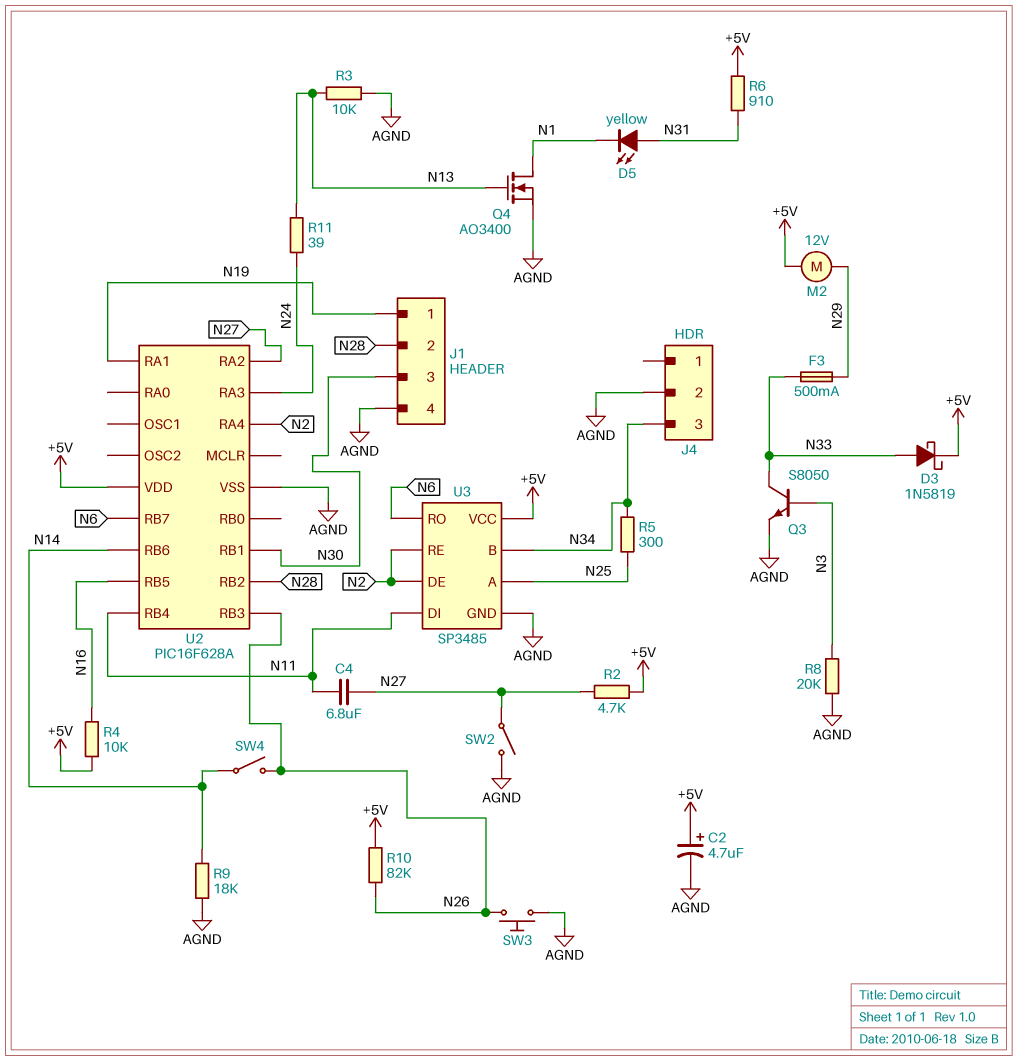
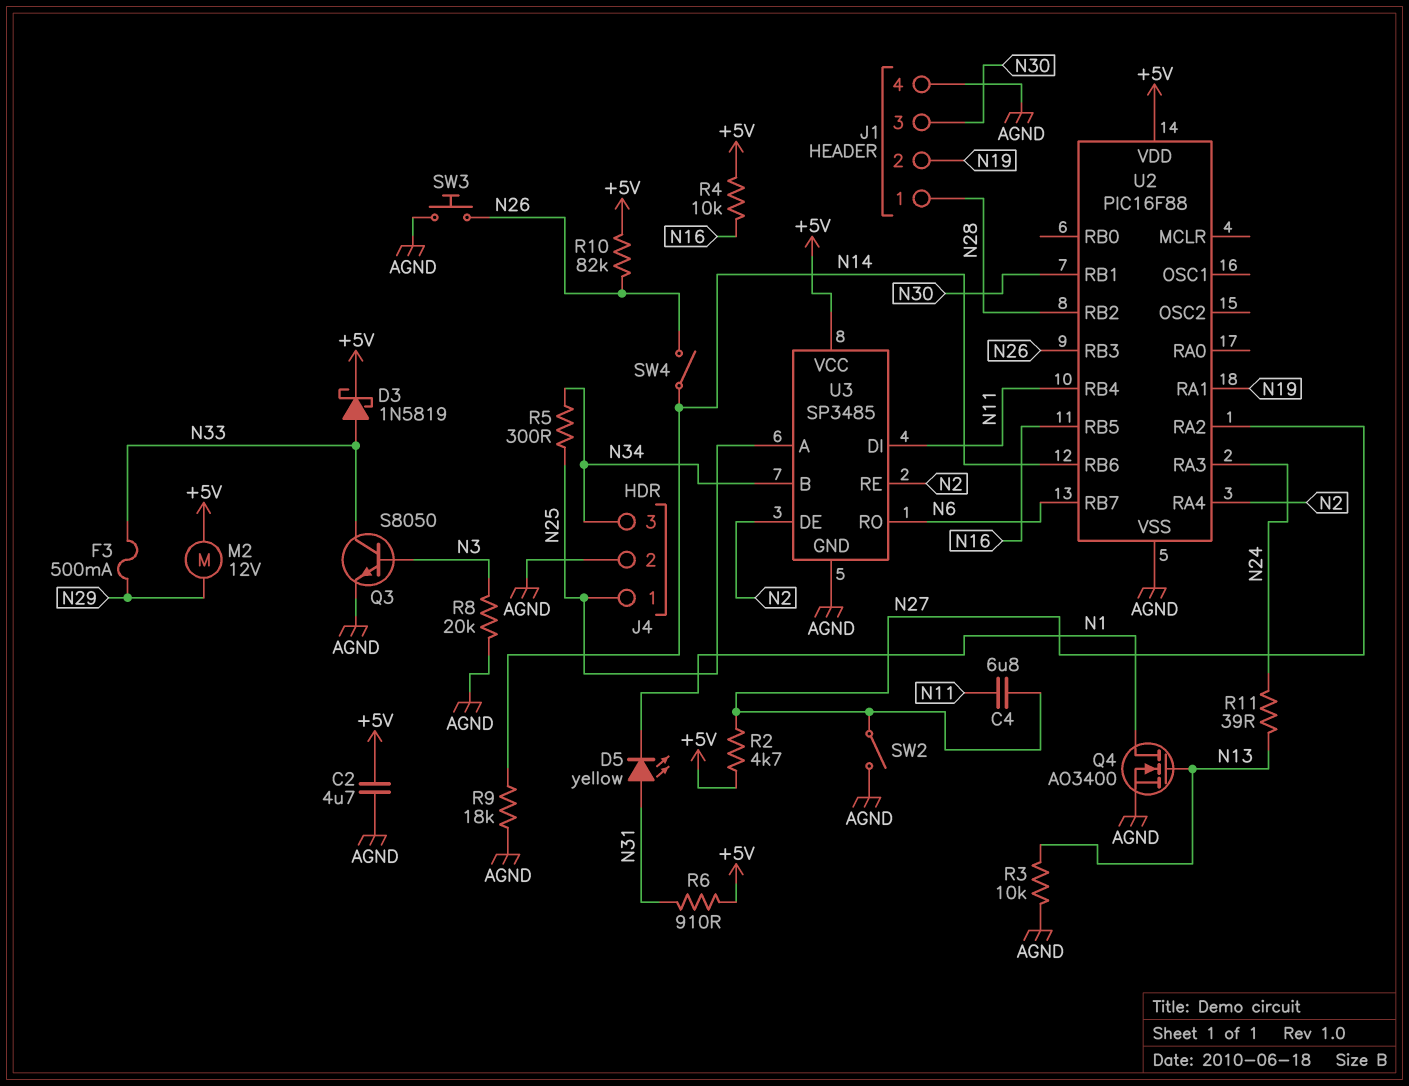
C2: 4.7uF (plus +5V, minus AGND) -> 4.7uF (+5V, AGND)
J1 pin 1: N19 -> N28
J1 pin 2: N28 -> N19
J4 pin 1: none -> N25
U2: PIC16F628A -> PIC16F88

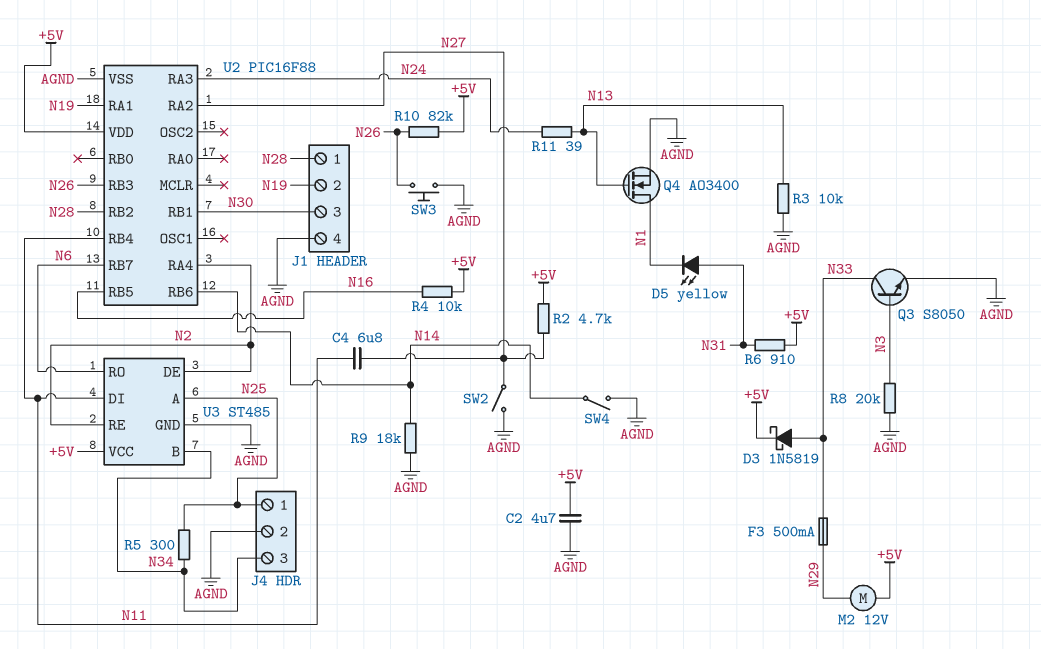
SW4: switch (N14, N26) -> switch (AGND, N14)
U3: SP3485 -> ST485

